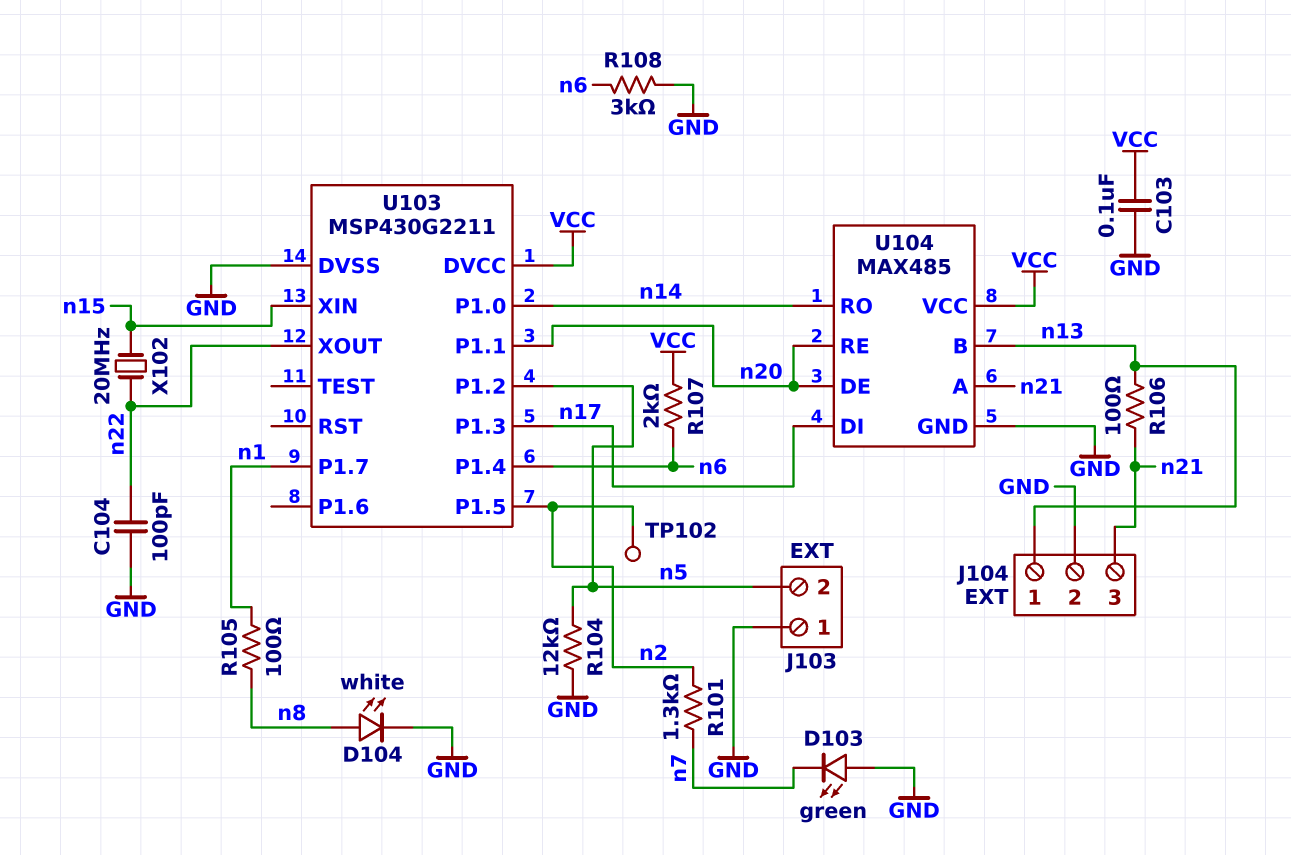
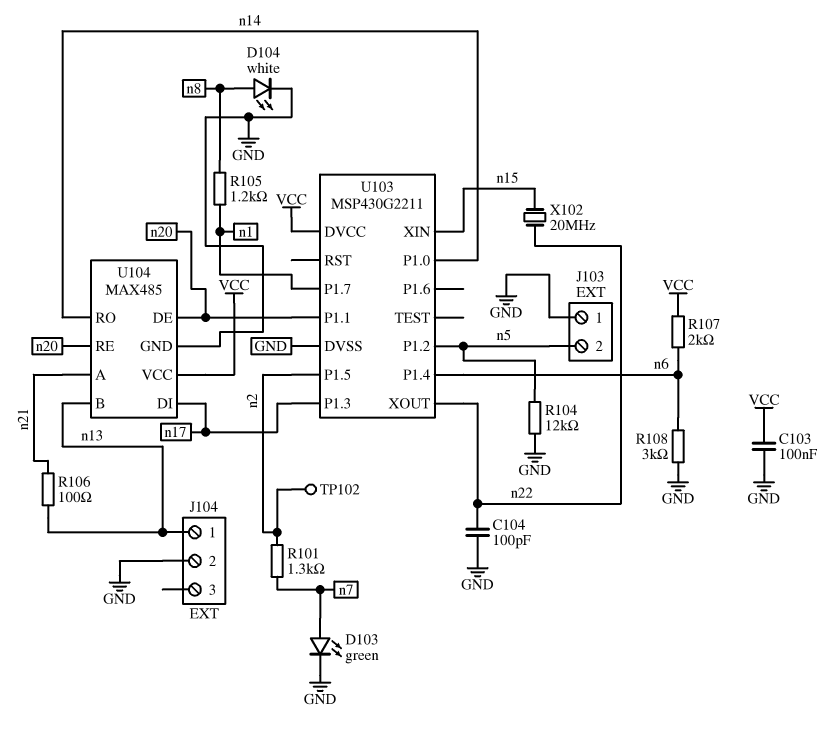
D103: LED green (A GND, K n7) -> LED green (A n7, K GND)
J104 pin 3: n21 -> none
R105: 100 (n1, n8) -> 1.2k (n1, n8)

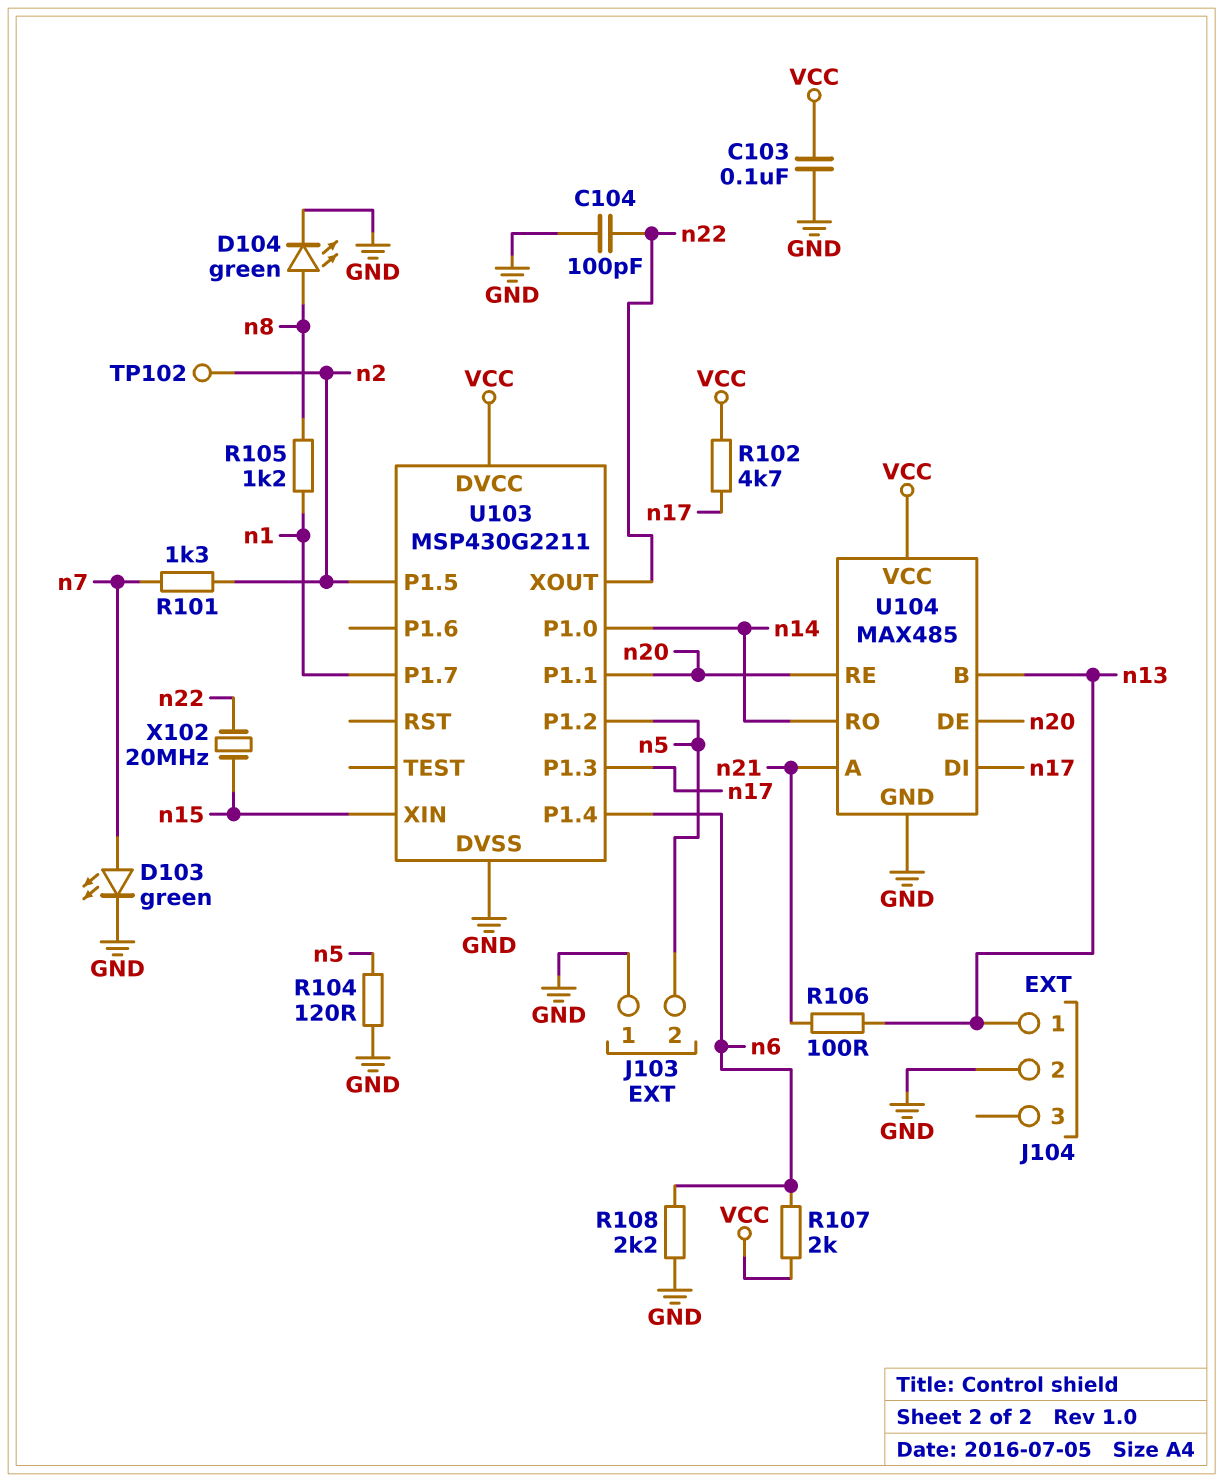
D104: LED white (A n8, K GND) -> LED green (A n8, K GND)
R102: none -> 4.7k (VCC, n17)
R104: 12k (GND, n5) -> 120 (GND, n5)
R108: 3k (GND, n6) -> 2.2k (GND, n6)

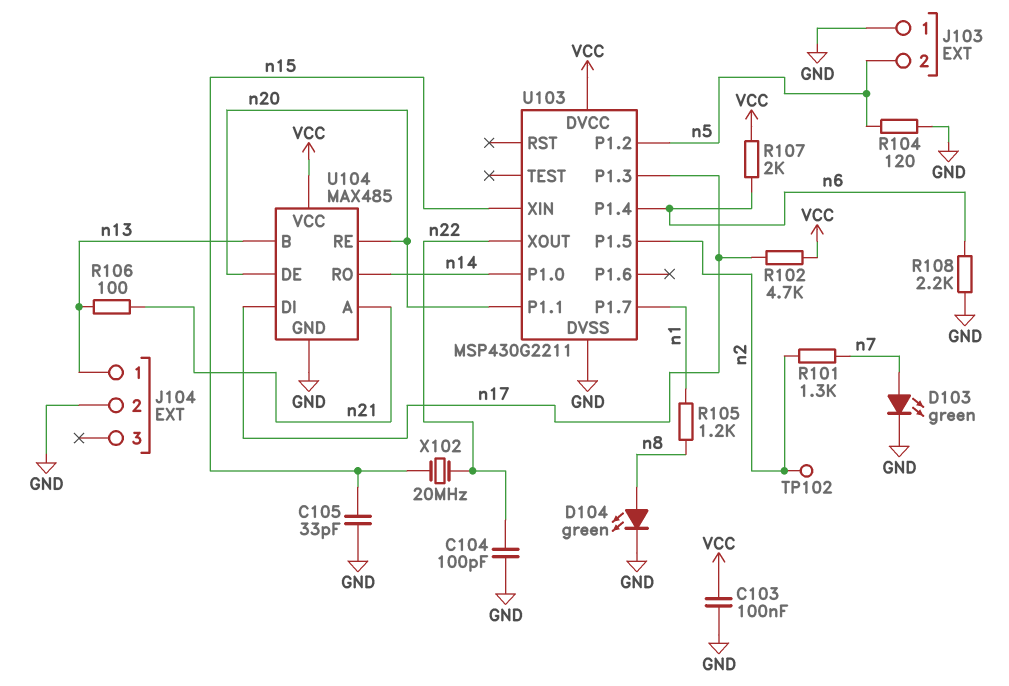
C105: none -> 33pF (GND, n15)

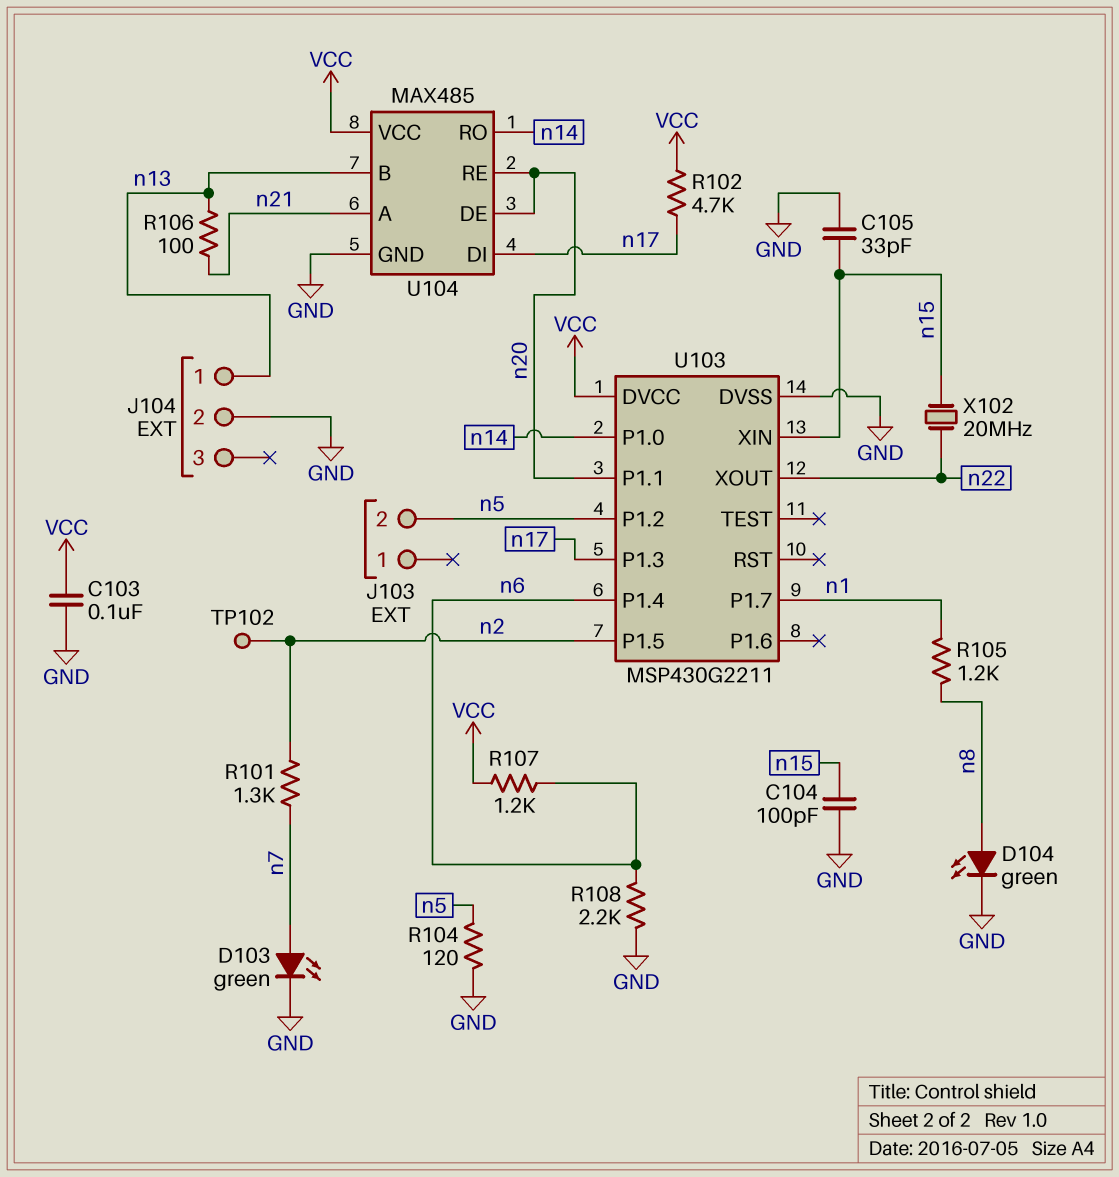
C104: 100pF (GND, n22) -> 100pF (GND, n15)
J103 pin 1: GND -> none
R107: 2k (VCC, n6) -> 1.2k (VCC, n6)

